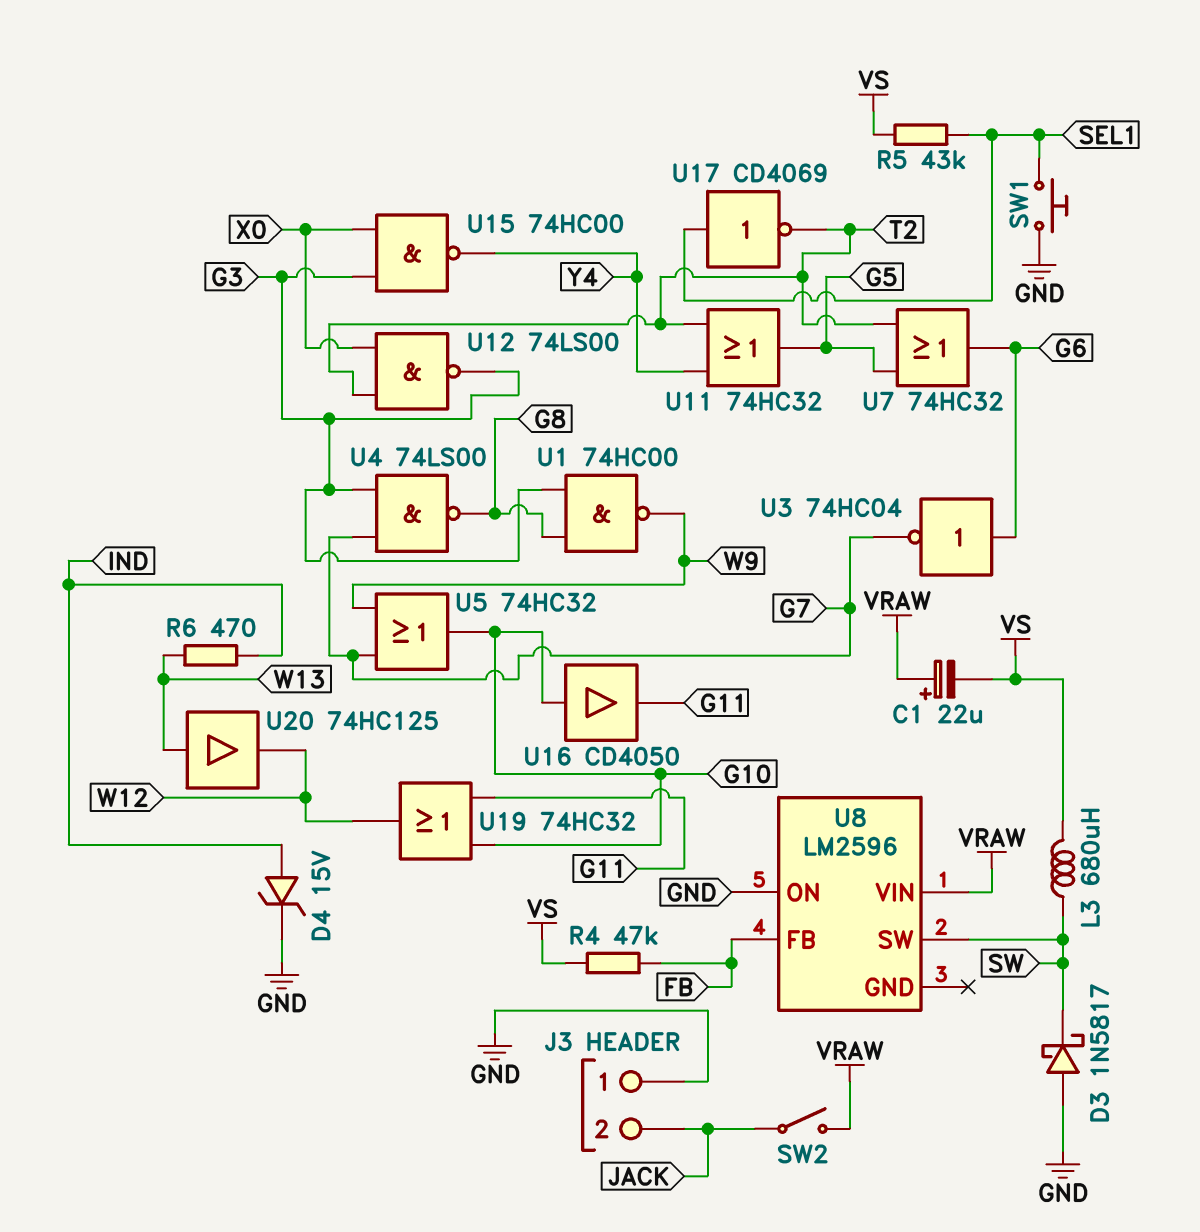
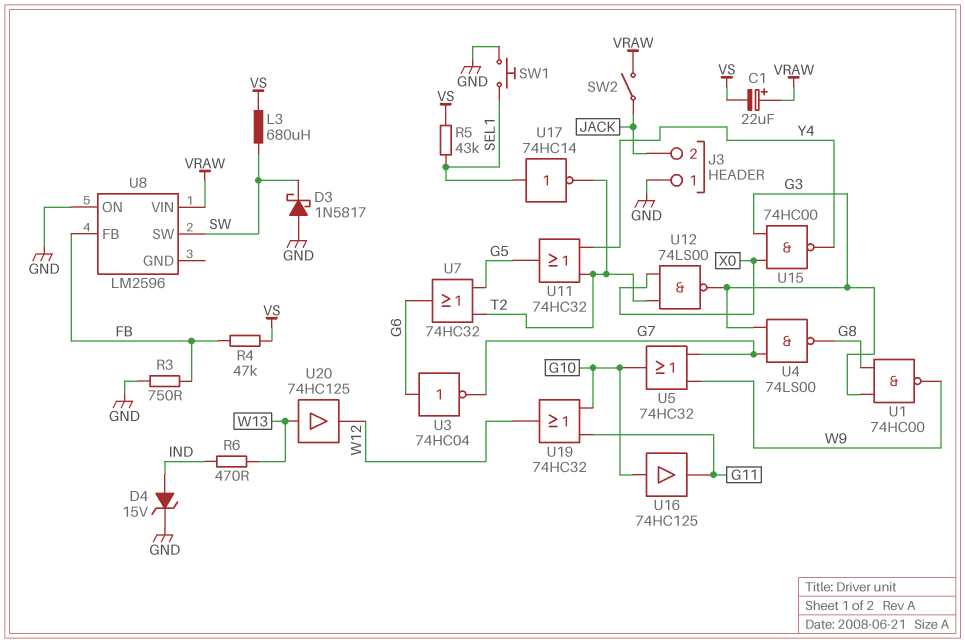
R3: none -> 750 (FB, GND)
U16: buffer CD4050 (in G10, out G11) -> buffer 74HC125 (in G10, out G11)
U17: NOT CD4069 (in SEL1, out T2) -> NOT 74HC14 (in SEL1, out T2)

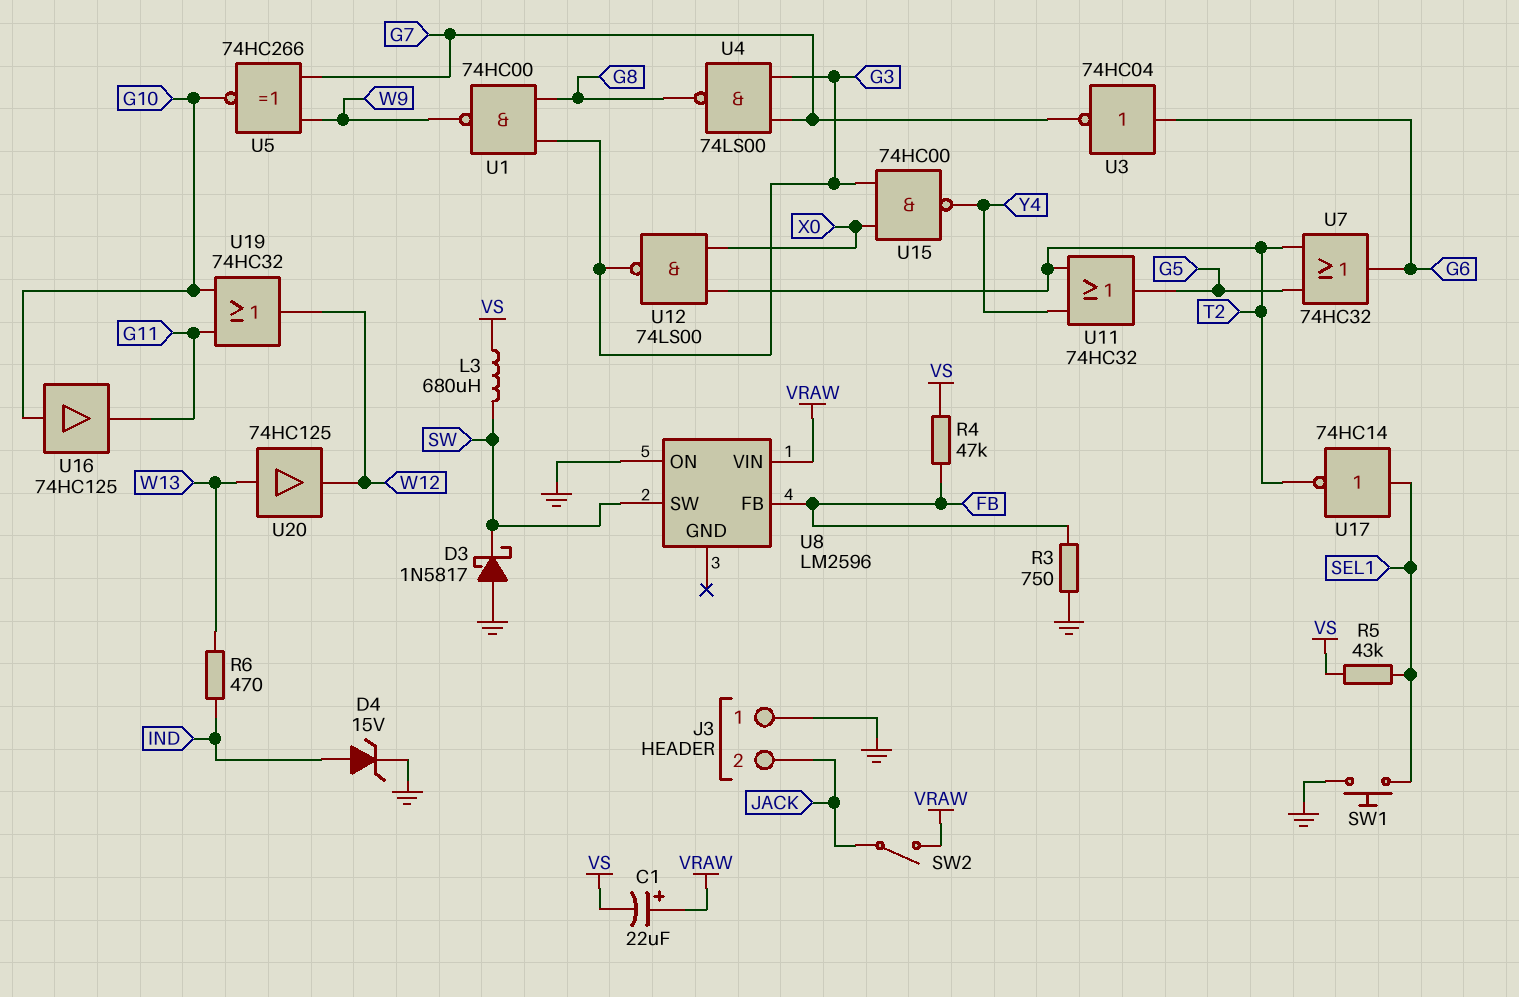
U5: OR 74HC32 (in G7, in W9, out G10) -> XNOR 74HC266 (in G7, in W9, out G10)

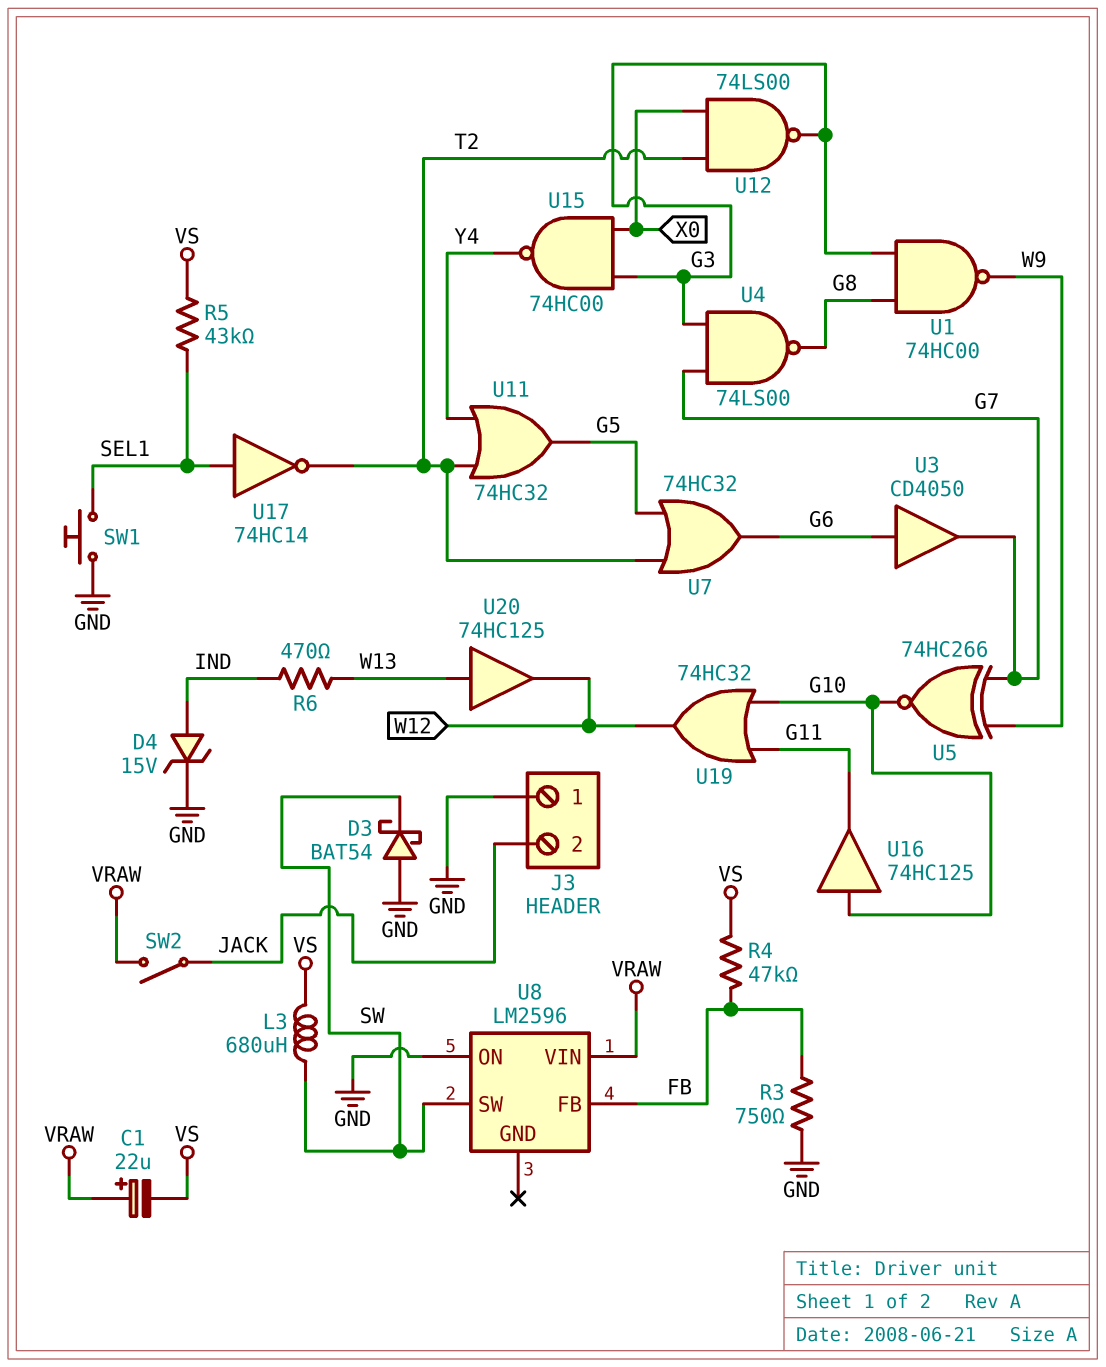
D3: schottky 1N5817 (A GND, K SW) -> schottky BAT54 (A GND, K SW)
U3: NOT 74HC04 (in G6, out G7) -> buffer CD4050 (in G6, out G7)

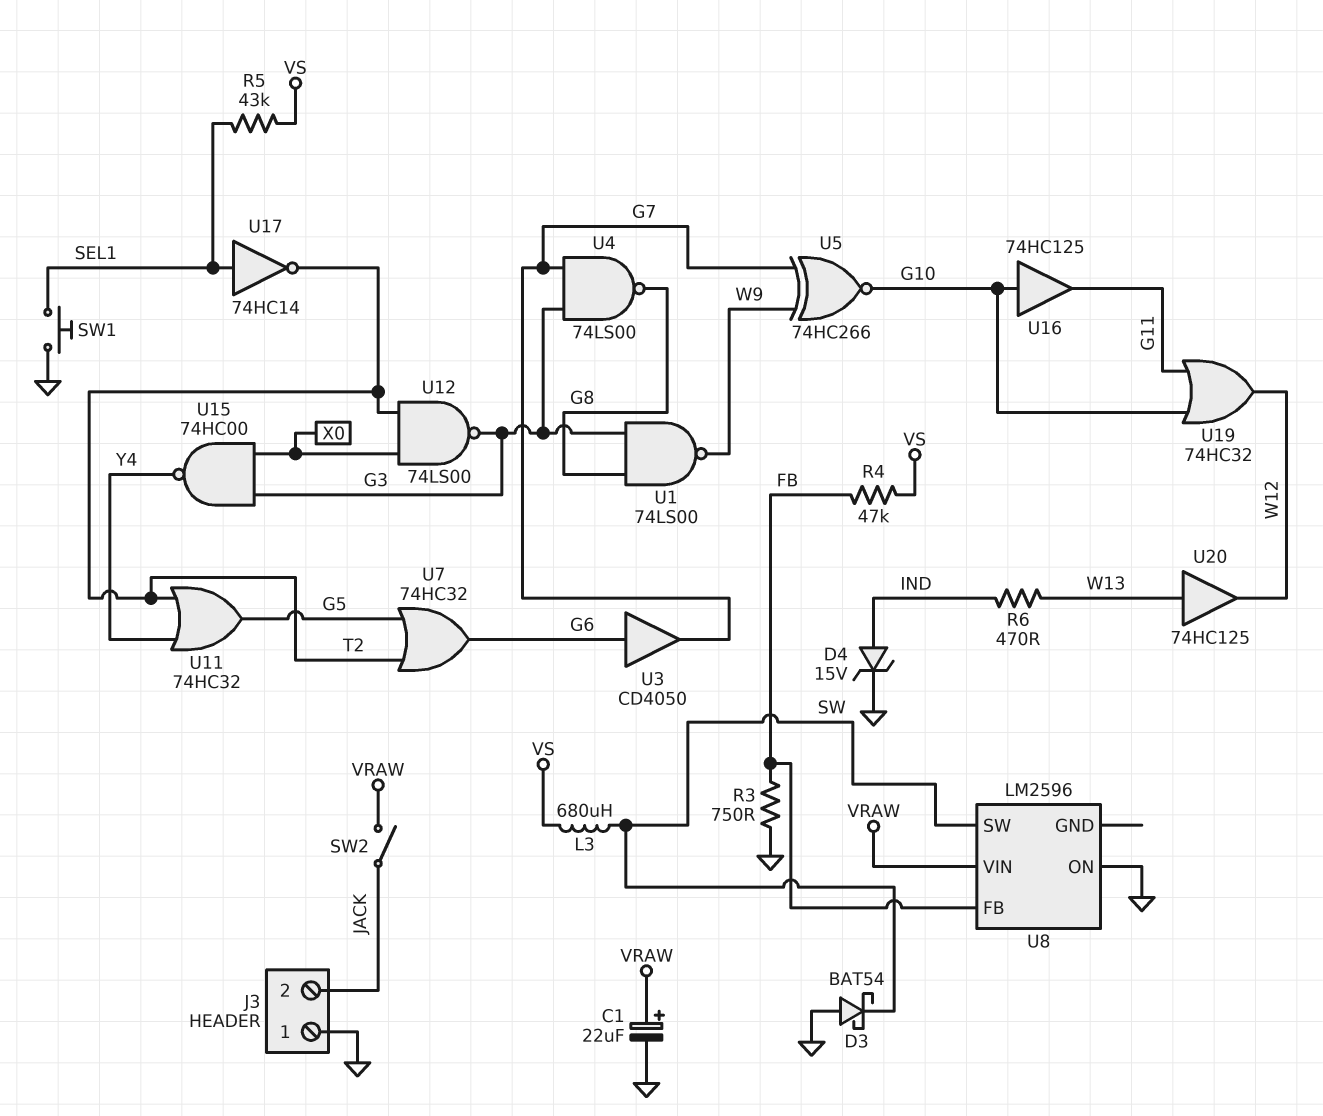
C1: 22uF (plus VRAW, minus VS) -> 22uF (plus VRAW, minus GND)
U1: NAND 74HC00 (in G3, in G8, out W9) -> NAND 74LS00 (in G3, in G8, out W9)

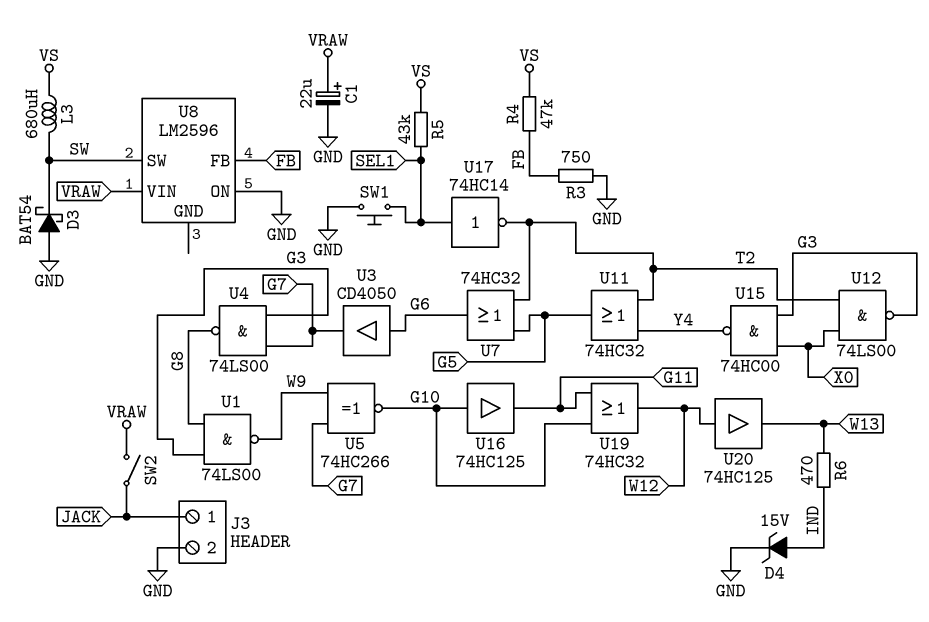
J3 pin 1: GND -> JACK
J3 pin 2: JACK -> GND
U20: buffer 74HC125 (in W13, out W12) -> buffer 74HC125 (in W12, out W13)

